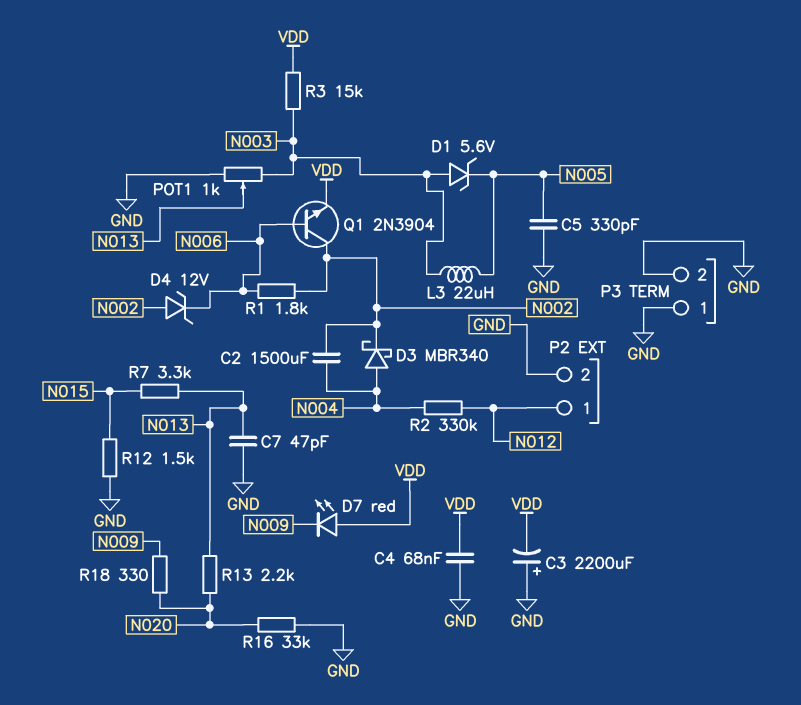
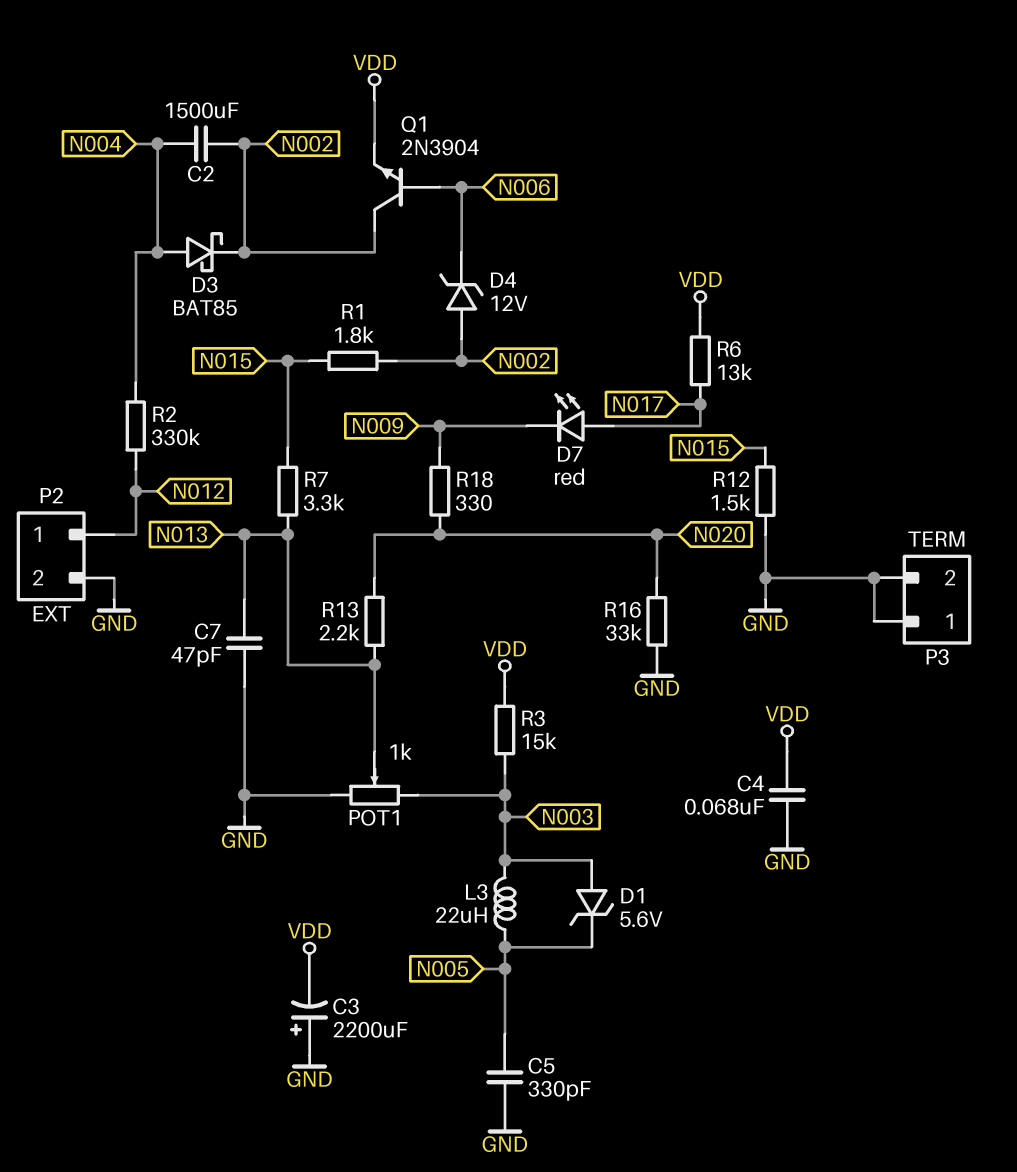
D3: schottky MBR340 (A N004, K N002) -> schottky BAT85 (A N004, K N002)
D7: LED red (A VDD, K N009) -> LED red (A N017, K N009)
R1: 1.8k (N002, N006) -> 1.8k (N002, N015)
R6: none -> 13k (N017, VDD)

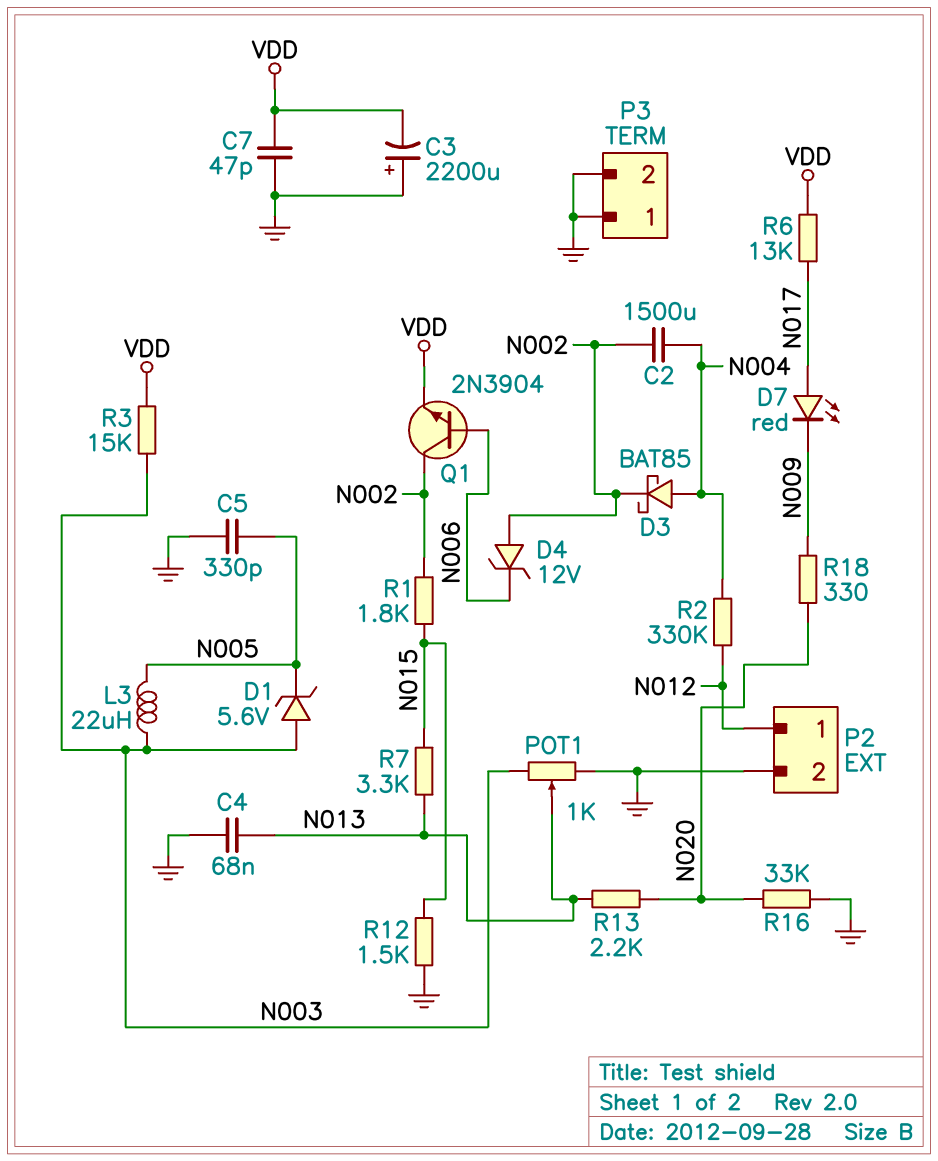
C4: 68nF (GND, VDD) -> 68nF (GND, N013)
C7: 47pF (GND, N013) -> 47pF (GND, VDD)

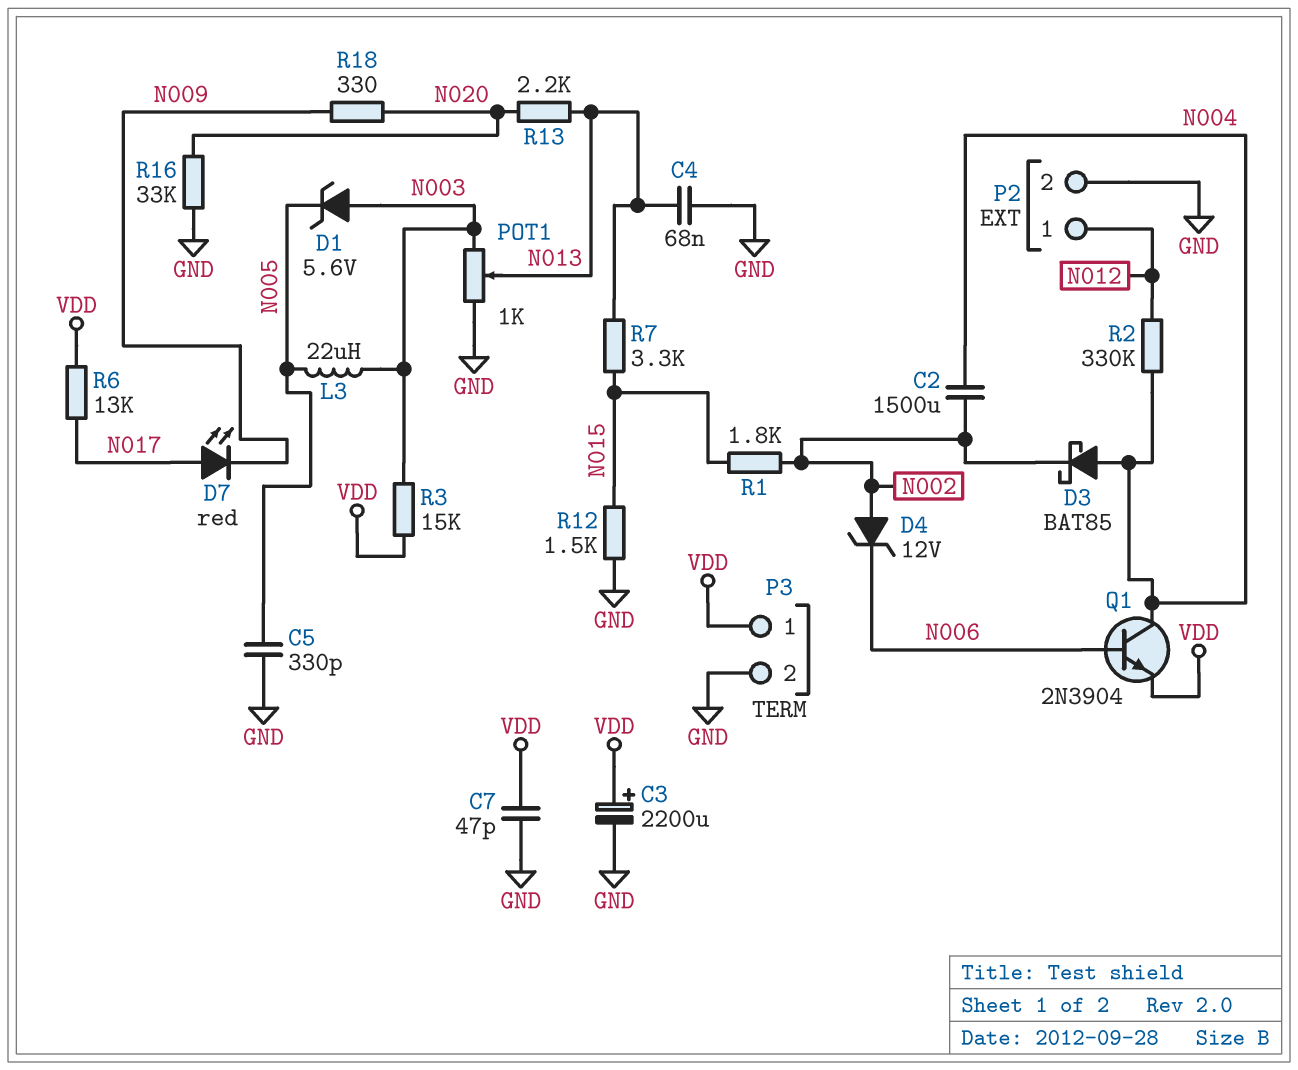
C3: 2200uF (plus GND, minus VDD) -> 2200uF (plus VDD, minus GND)
P3 pin 1: GND -> VDD
Q1: NPN 2N3904 (B N006, C N002, E VDD) -> NPN 2N3904 (B N006, C N004, E VDD)

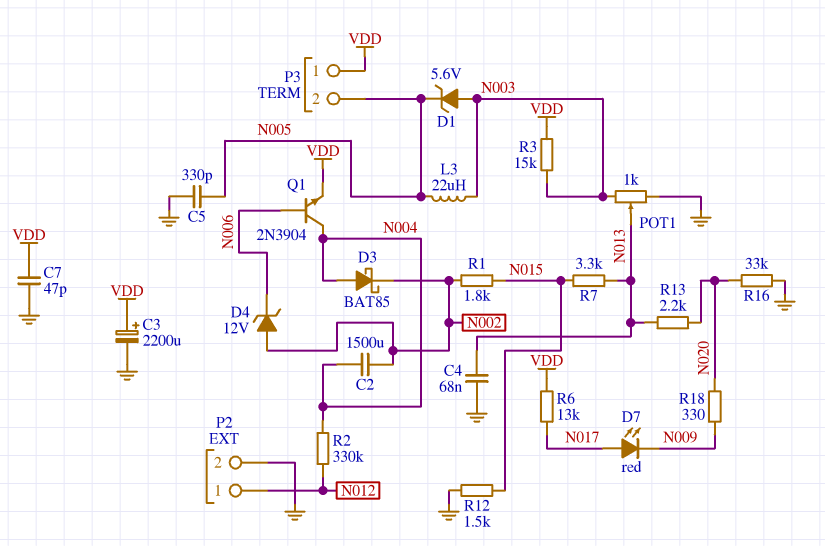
P3 pin 2: GND -> N005

